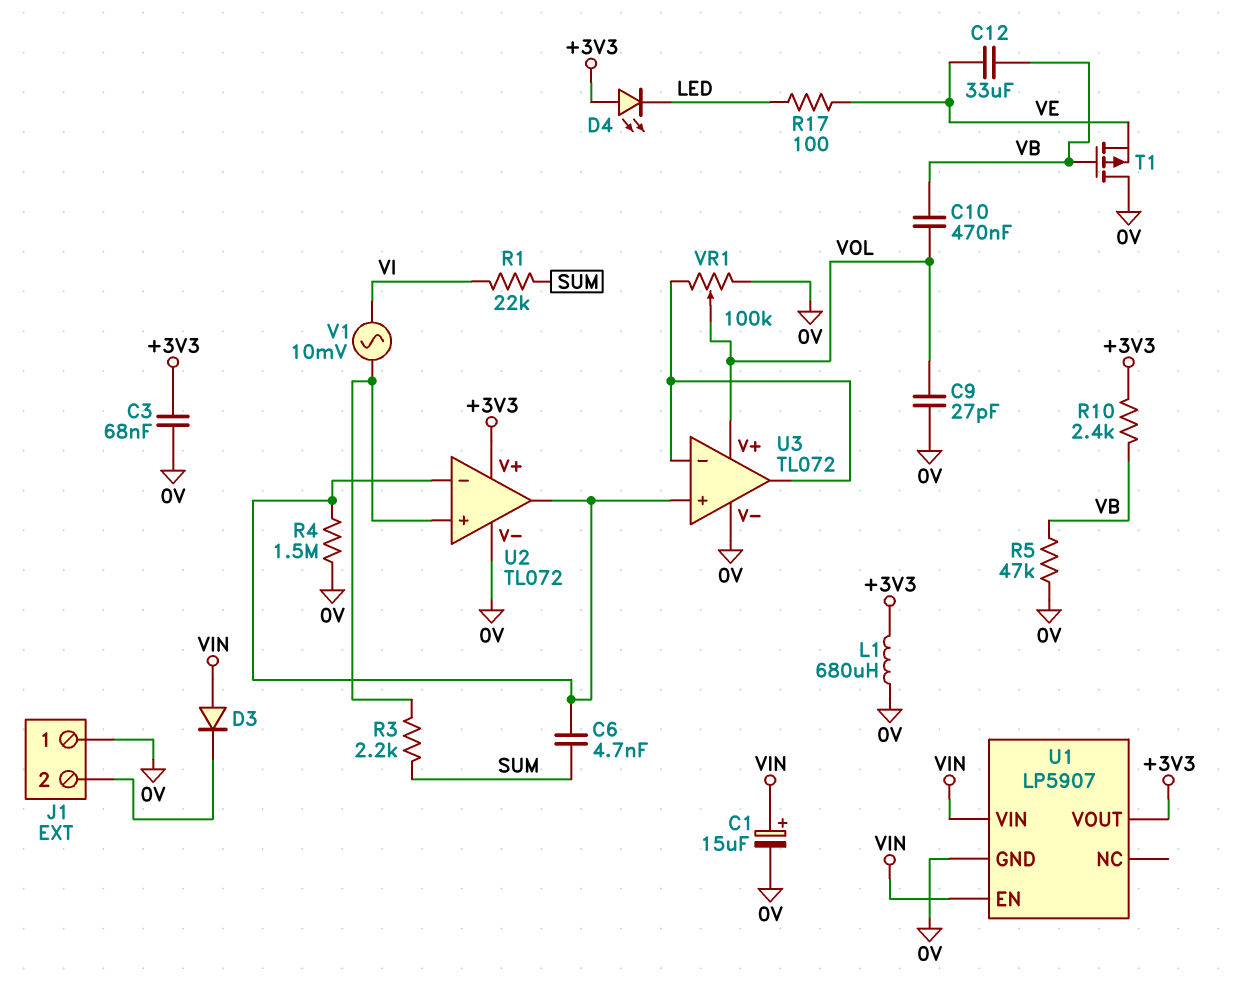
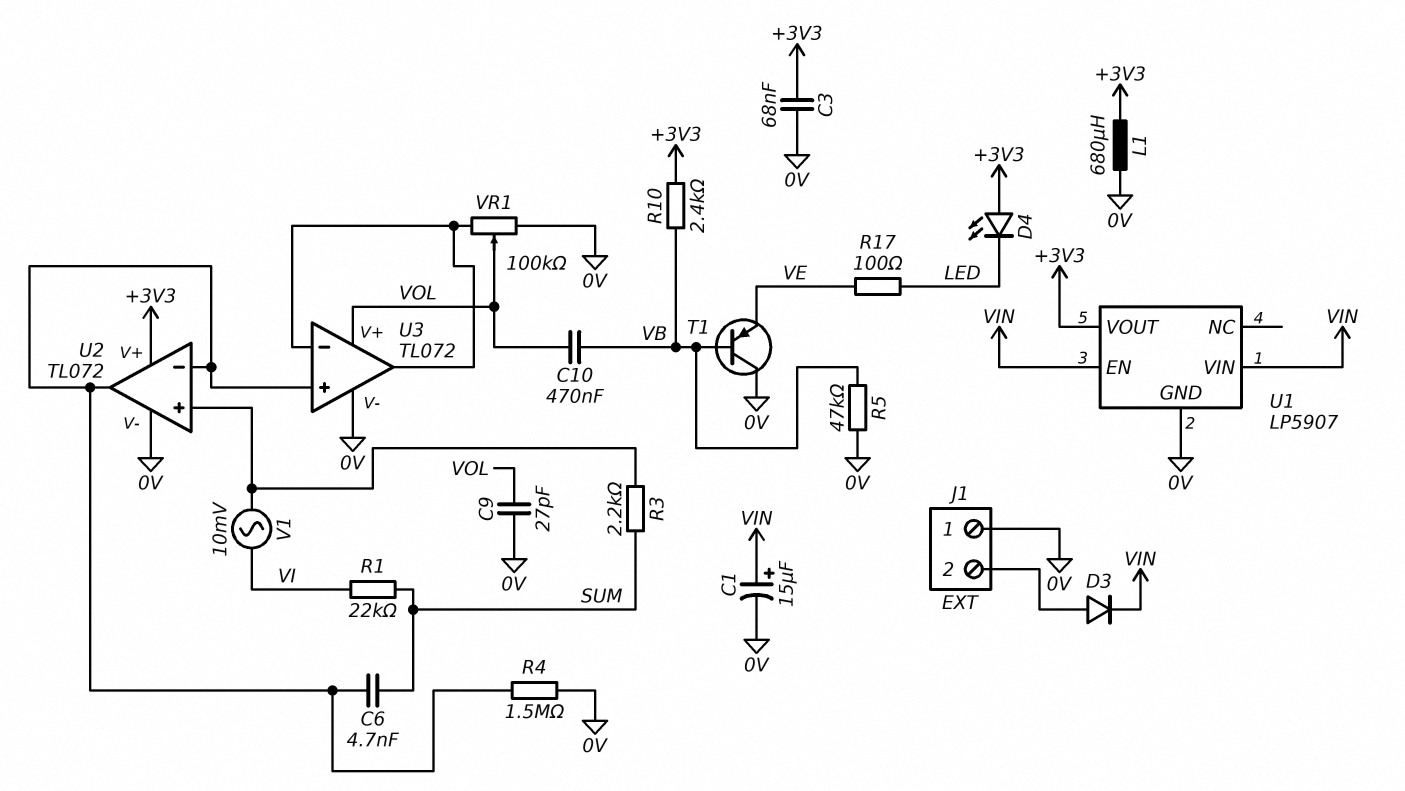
C12: 33uF (VB, VE) -> none
D3: diode (A VIN, K J1/2) -> diode (A J1/2, K VIN)
T1: PMOS (G VB, D 0V, S VE) -> PNP (B VB, C 0V, E VE)

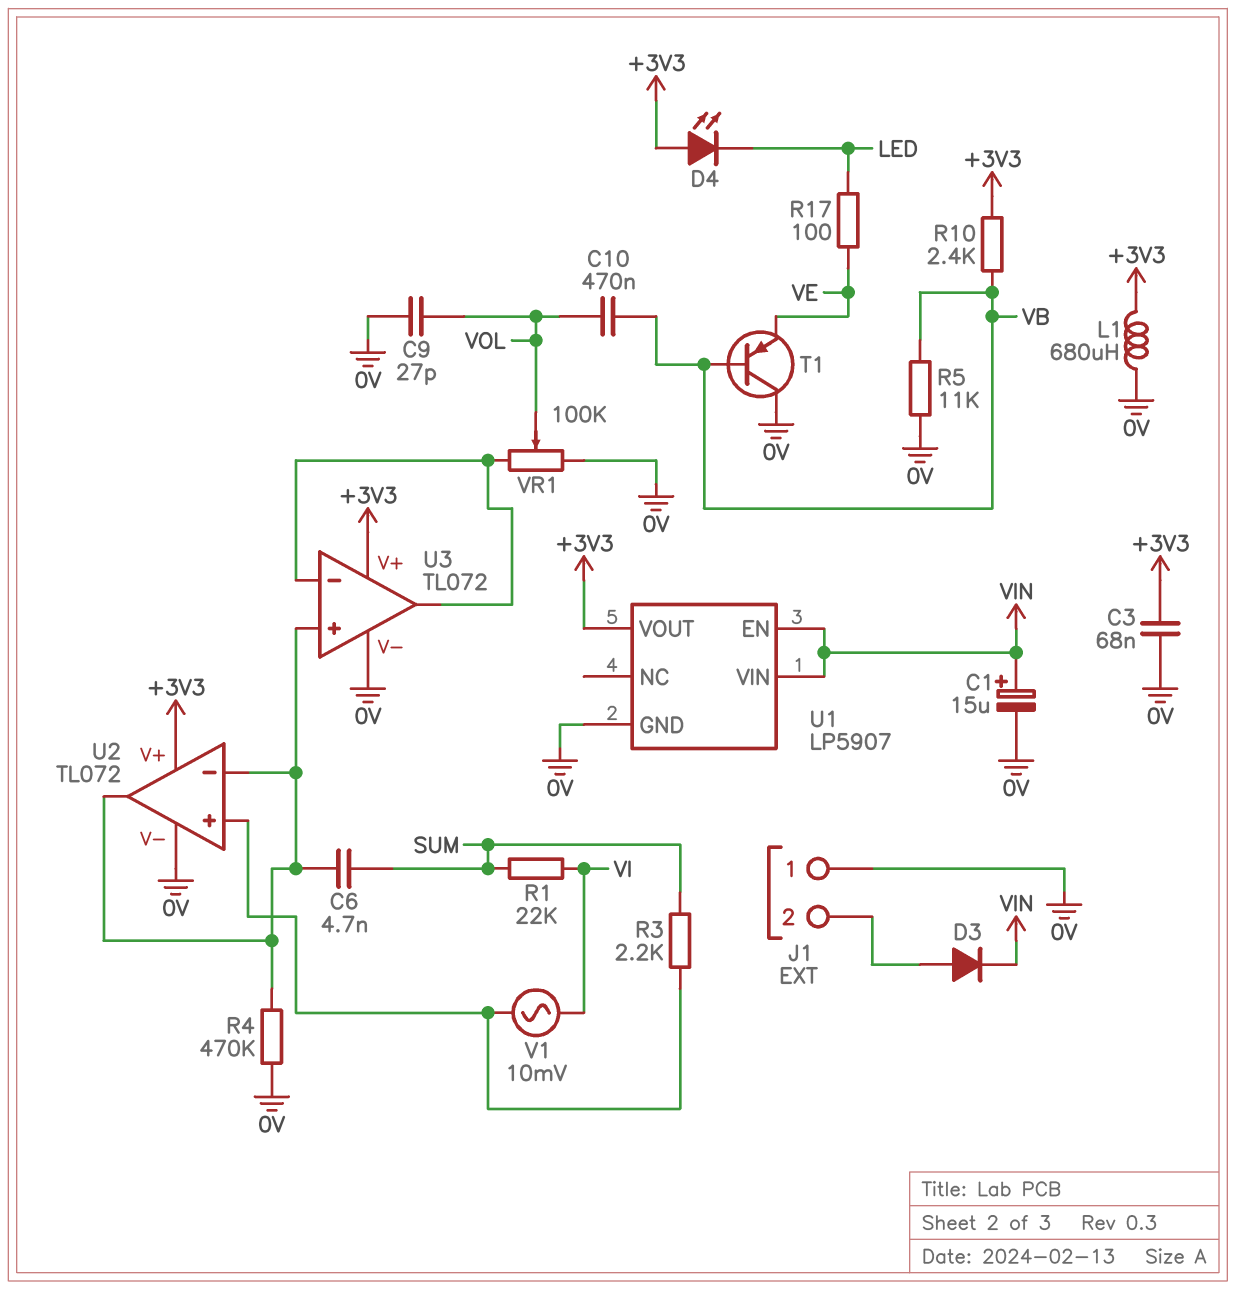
R4: 1.5M (0V, U2/in-) -> 470k (0V, U2/in-)
R5: 47k (0V, VB) -> 11k (0V, VB)
U3 pin V+: VOL -> +3V3

